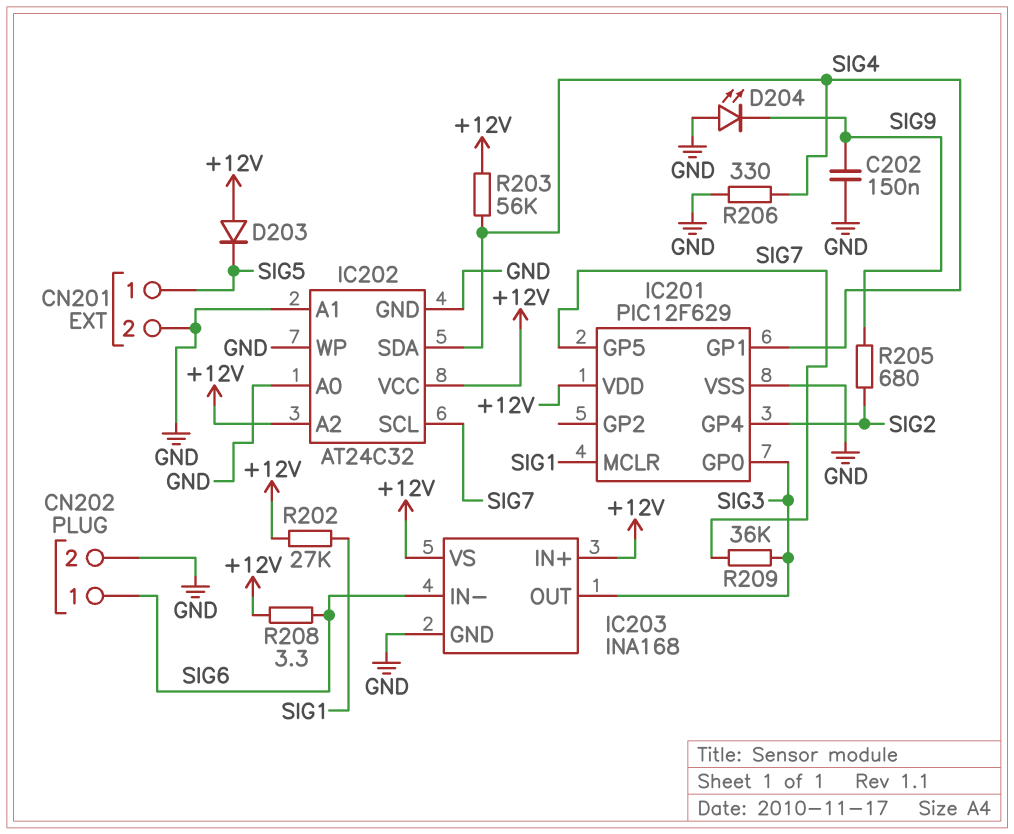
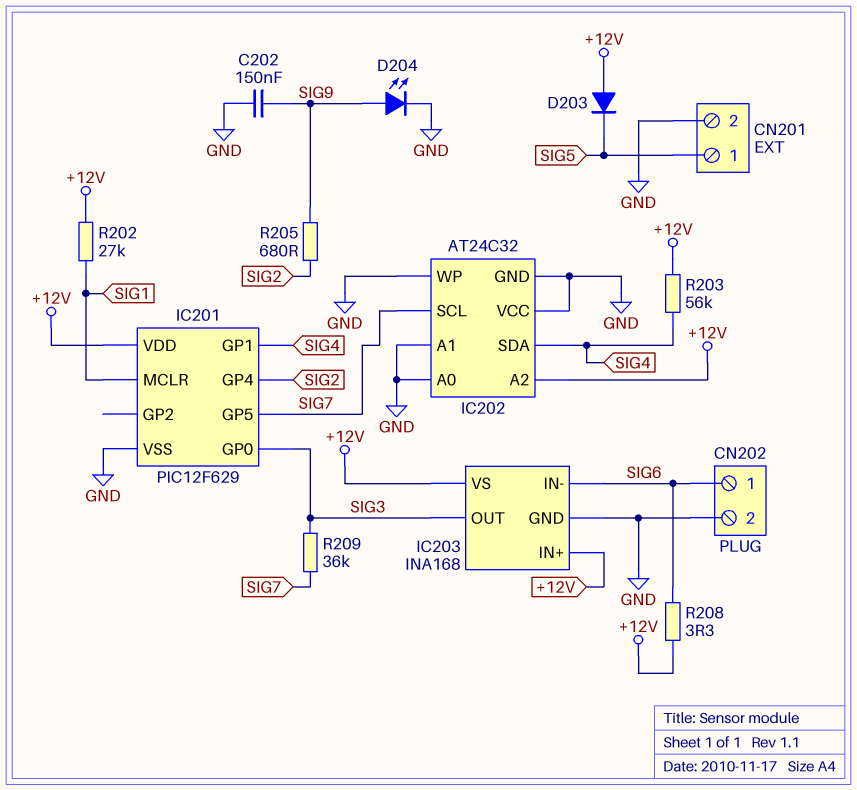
D204: LED (A GND, K SIG9) -> LED (A SIG9, K GND)
IC202 pin VCC: +12V -> GND
R206: 330 (GND, SIG4) -> none

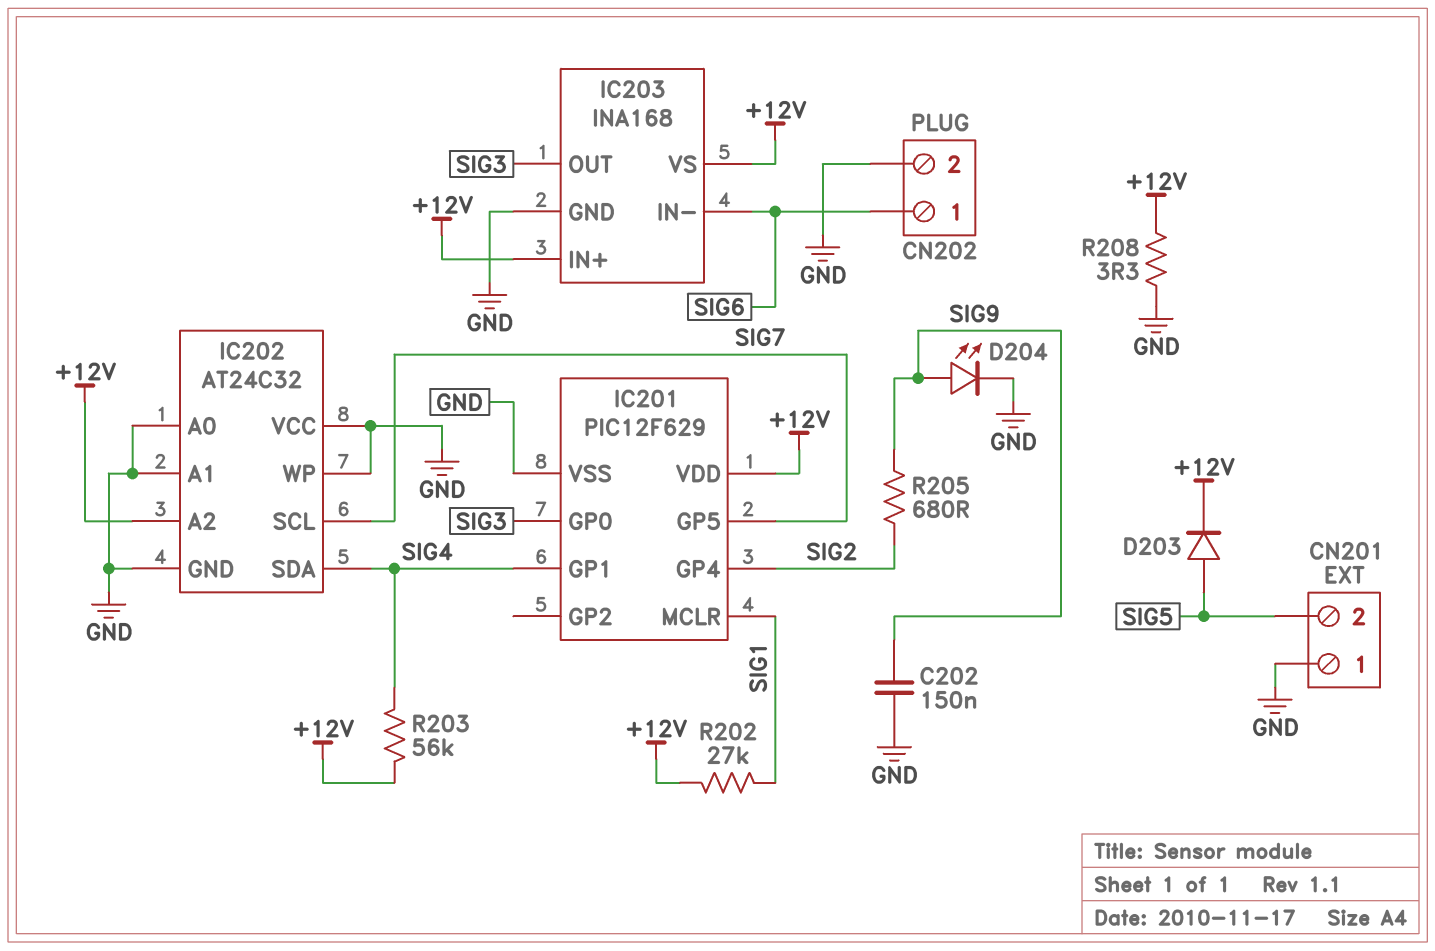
CN201 pin 1: SIG5 -> GND
CN201 pin 2: GND -> SIG5
D203: diode (A +12V, K SIG5) -> diode (A SIG5, K +12V)
R208: 3.3 (+12V, SIG6) -> 3.3 (+12V, GND)
R209: 36k (SIG3, SIG7) -> none

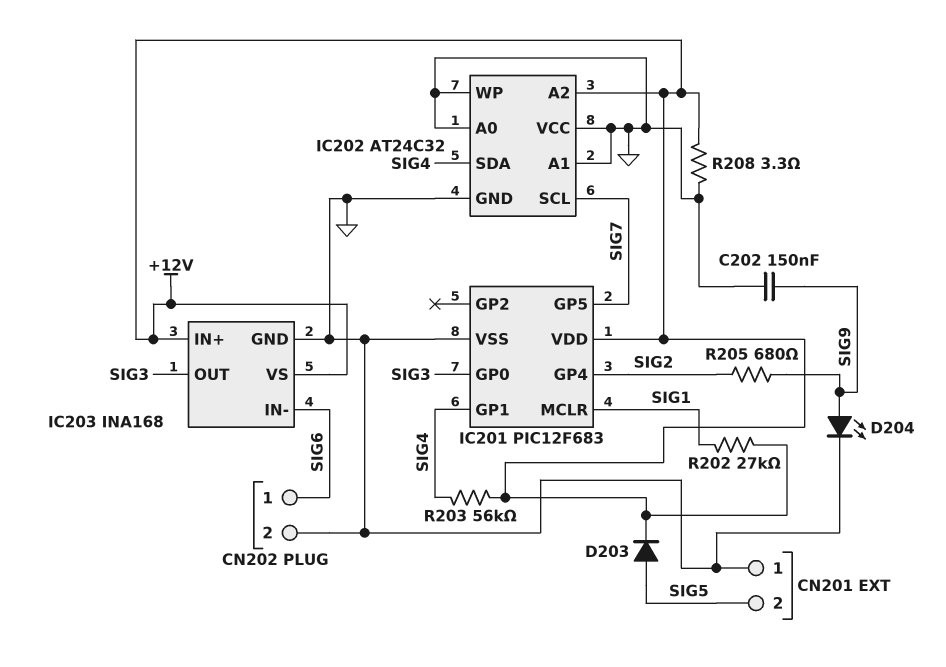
IC201: PIC12F629 -> PIC12F683

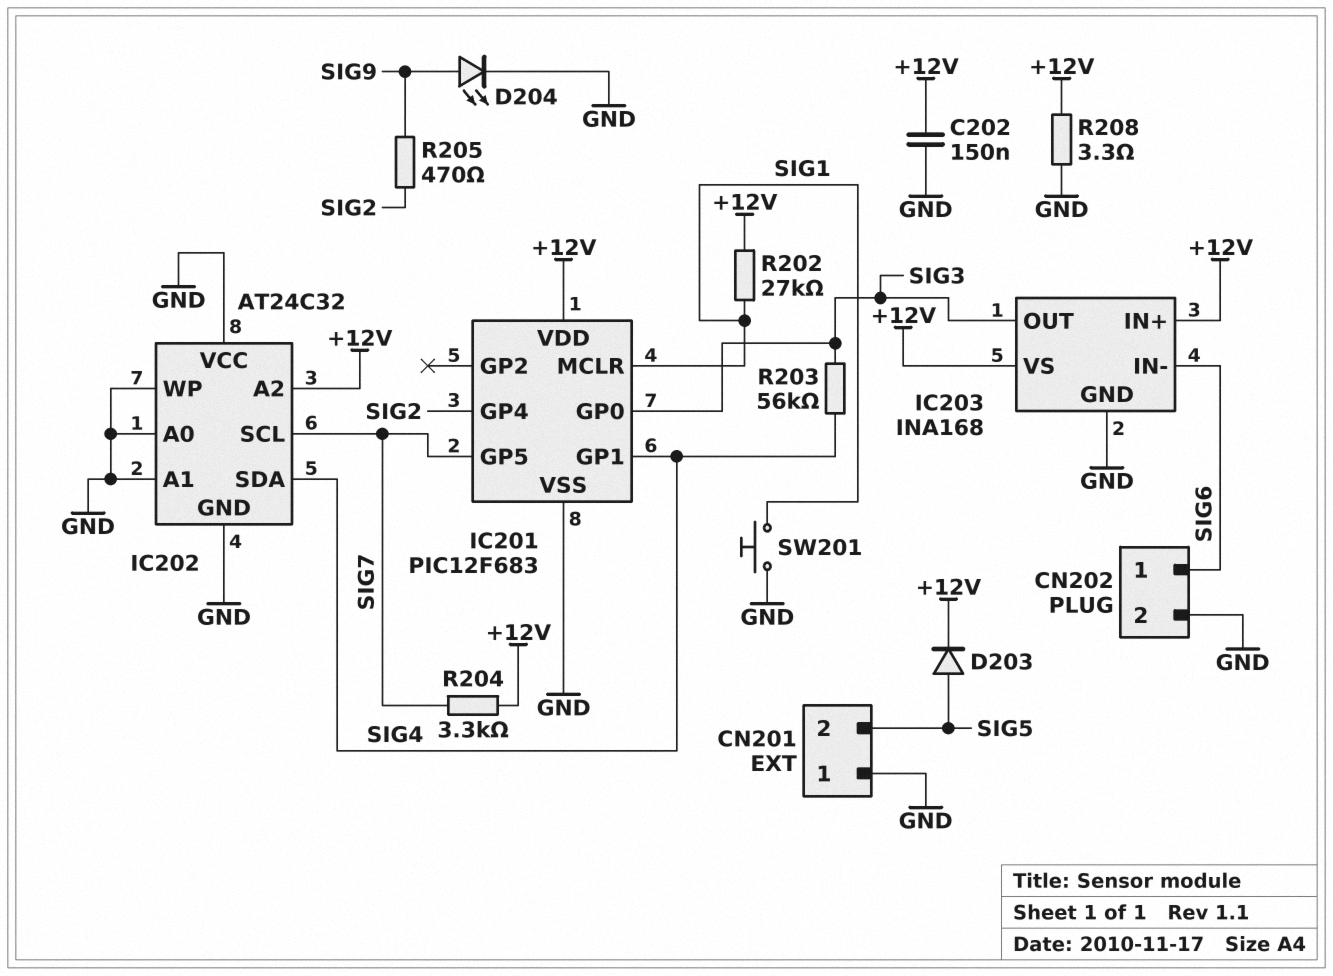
C202: 150nF (GND, SIG9) -> 150nF (+12V, GND)
R203: 56k (+12V, SIG4) -> 56k (SIG3, SIG4)
R204: none -> 3.3k (+12V, SIG7)
R205: 680 (SIG2, SIG9) -> 470 (SIG2, SIG9)
SW201: none -> button (GND, SIG1)

